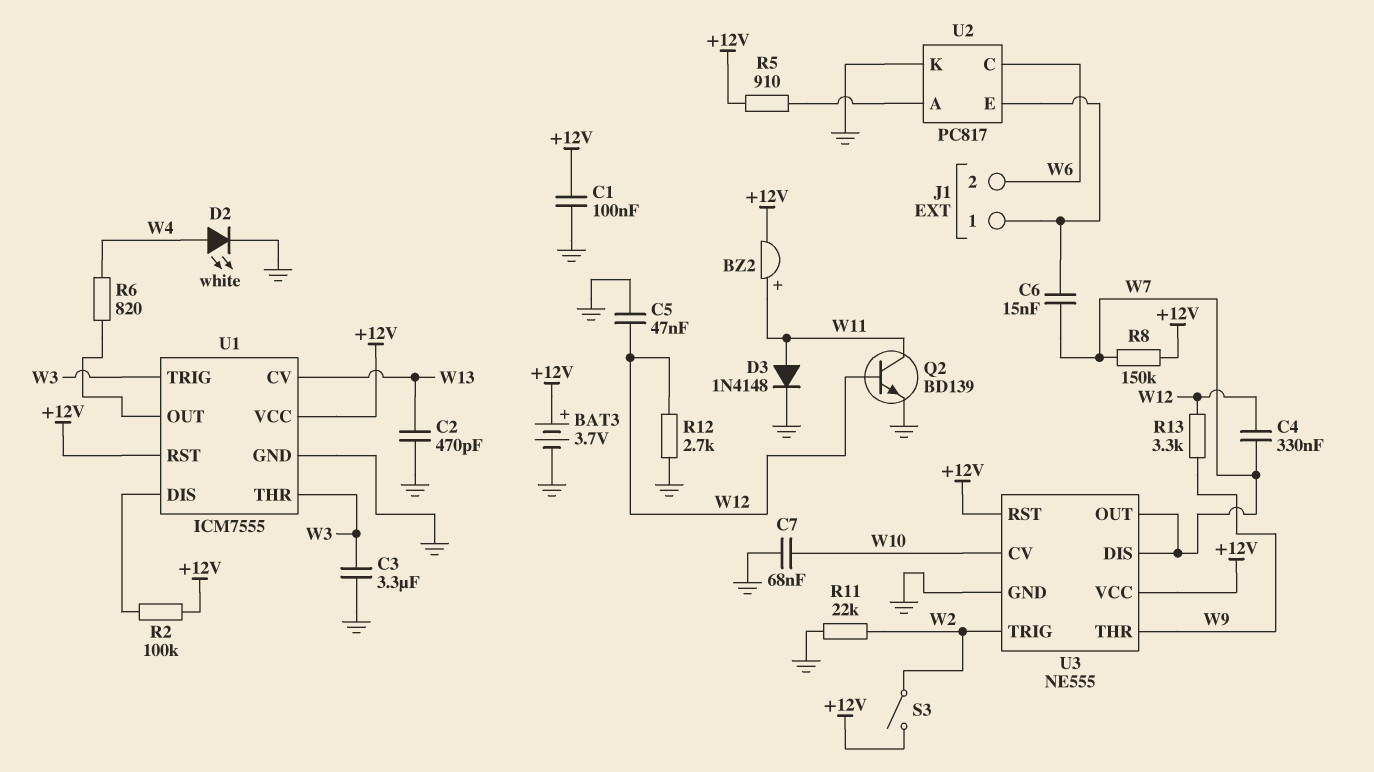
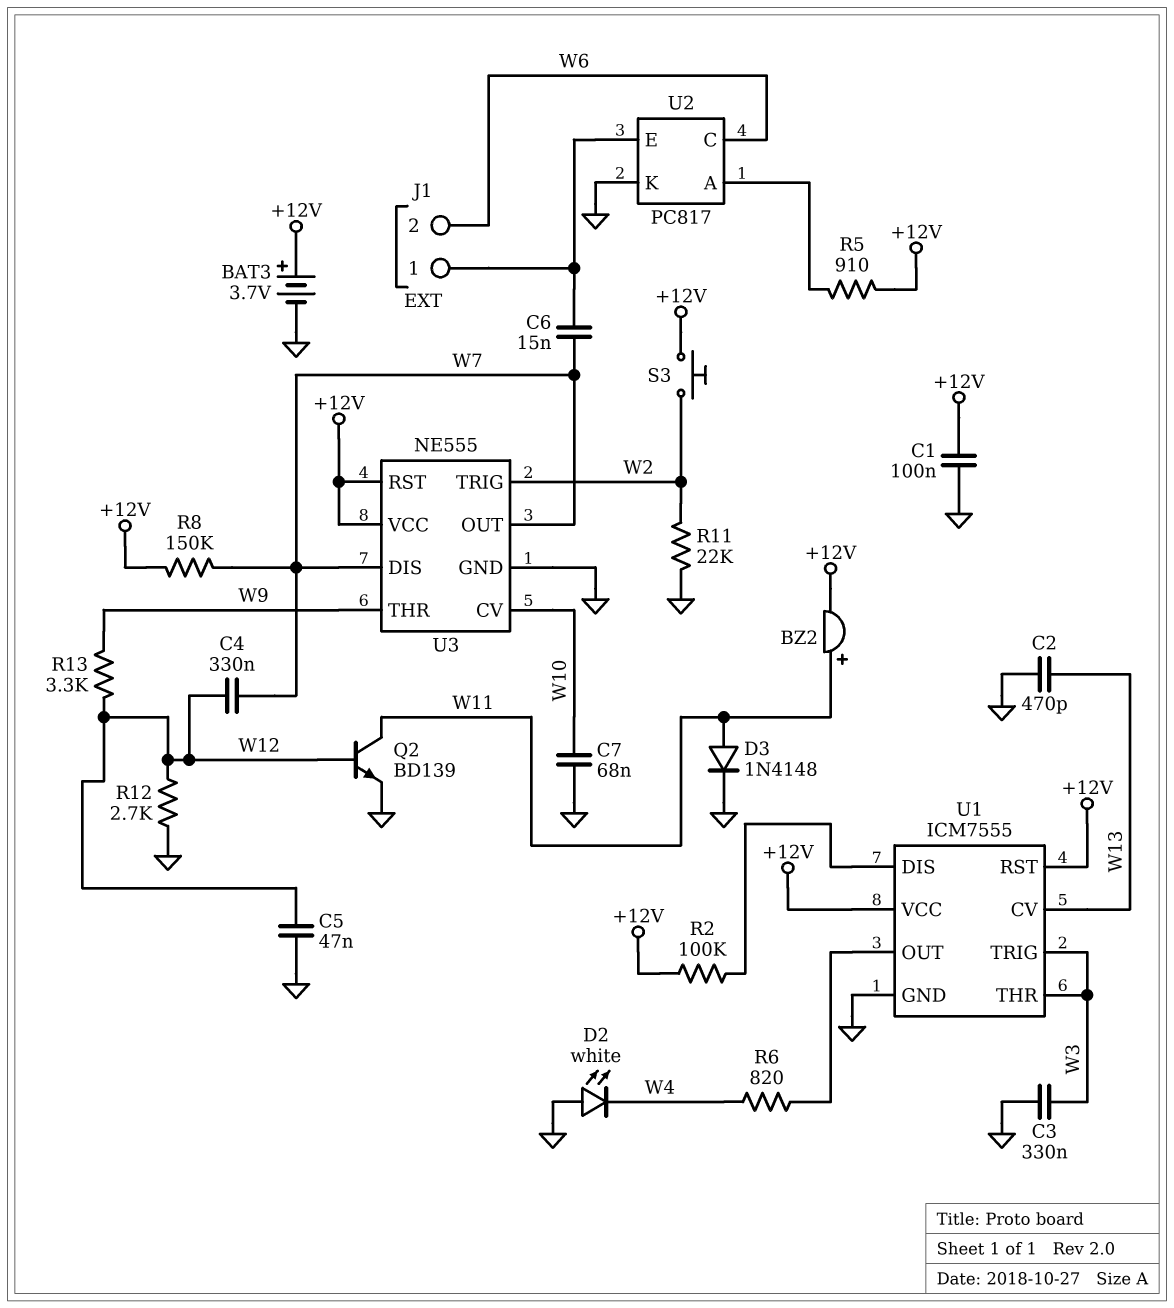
C3: 3.3uF (GND, W3) -> 330nF (GND, W3)
D2: LED white (A W4, K GND) -> LED white (A GND, K W4)
S3: switch (+12V, W2) -> button (+12V, W2)

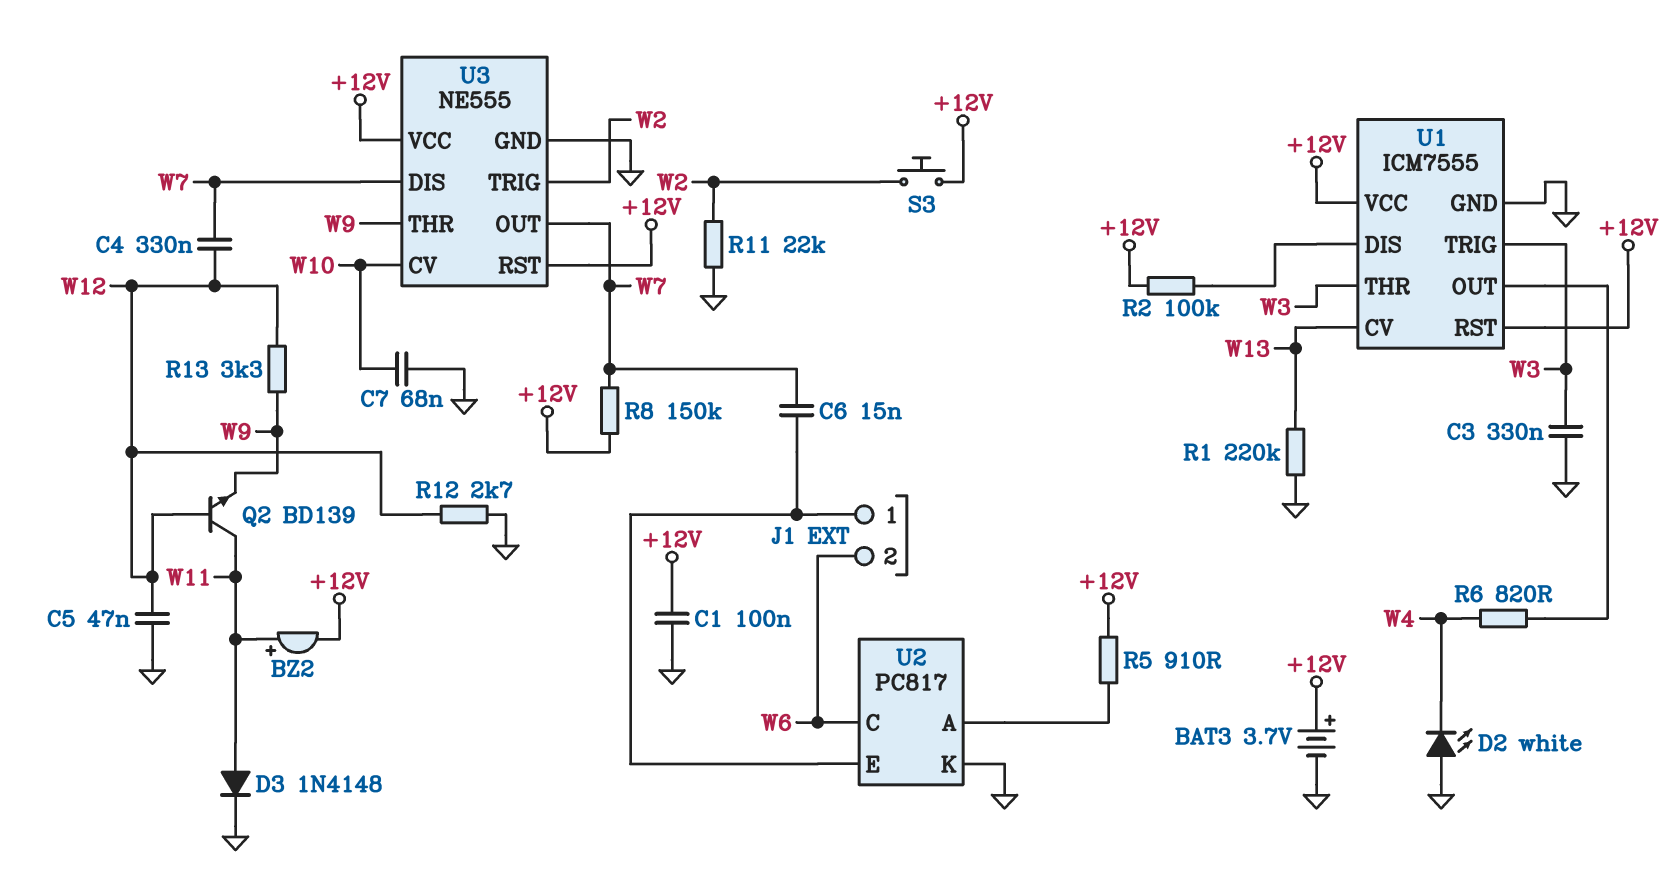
C2: 470pF (GND, W13) -> none
Q2: NPN BD139 (B W12, C W11, E GND) -> NPN BD139 (B W12, C W11, E W9)
R1: none -> 220k (GND, W13)

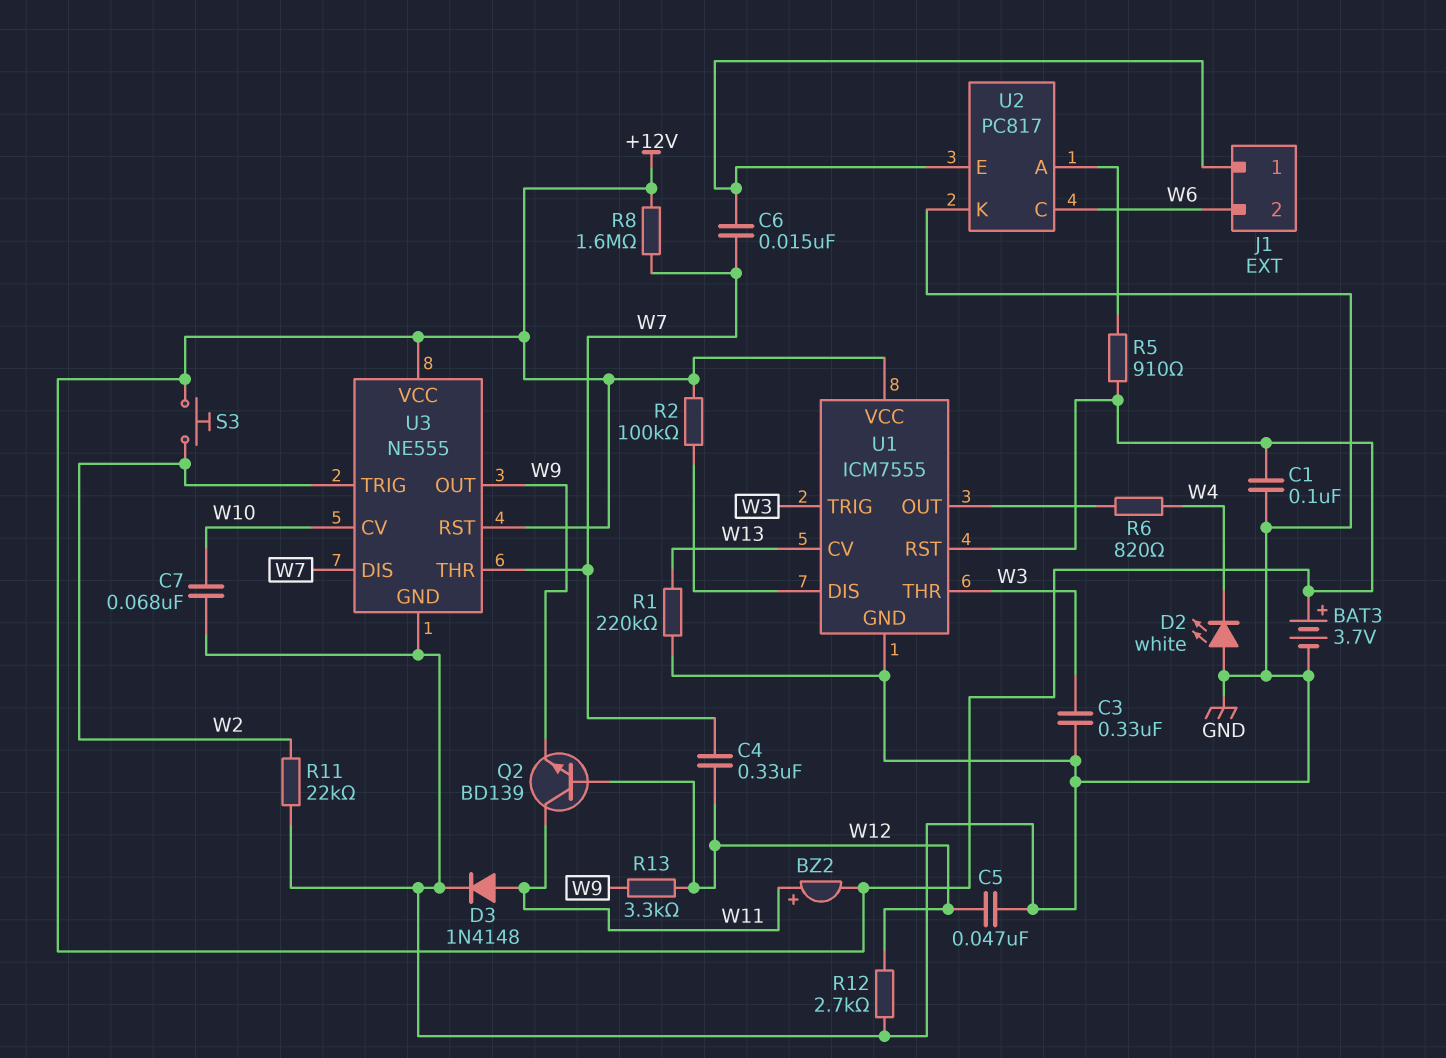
R8: 150k (+12V, W7) -> 1.6M (+12V, W7)
U3 pin OUT: W7 -> W9
U3 pin THR: W9 -> W7

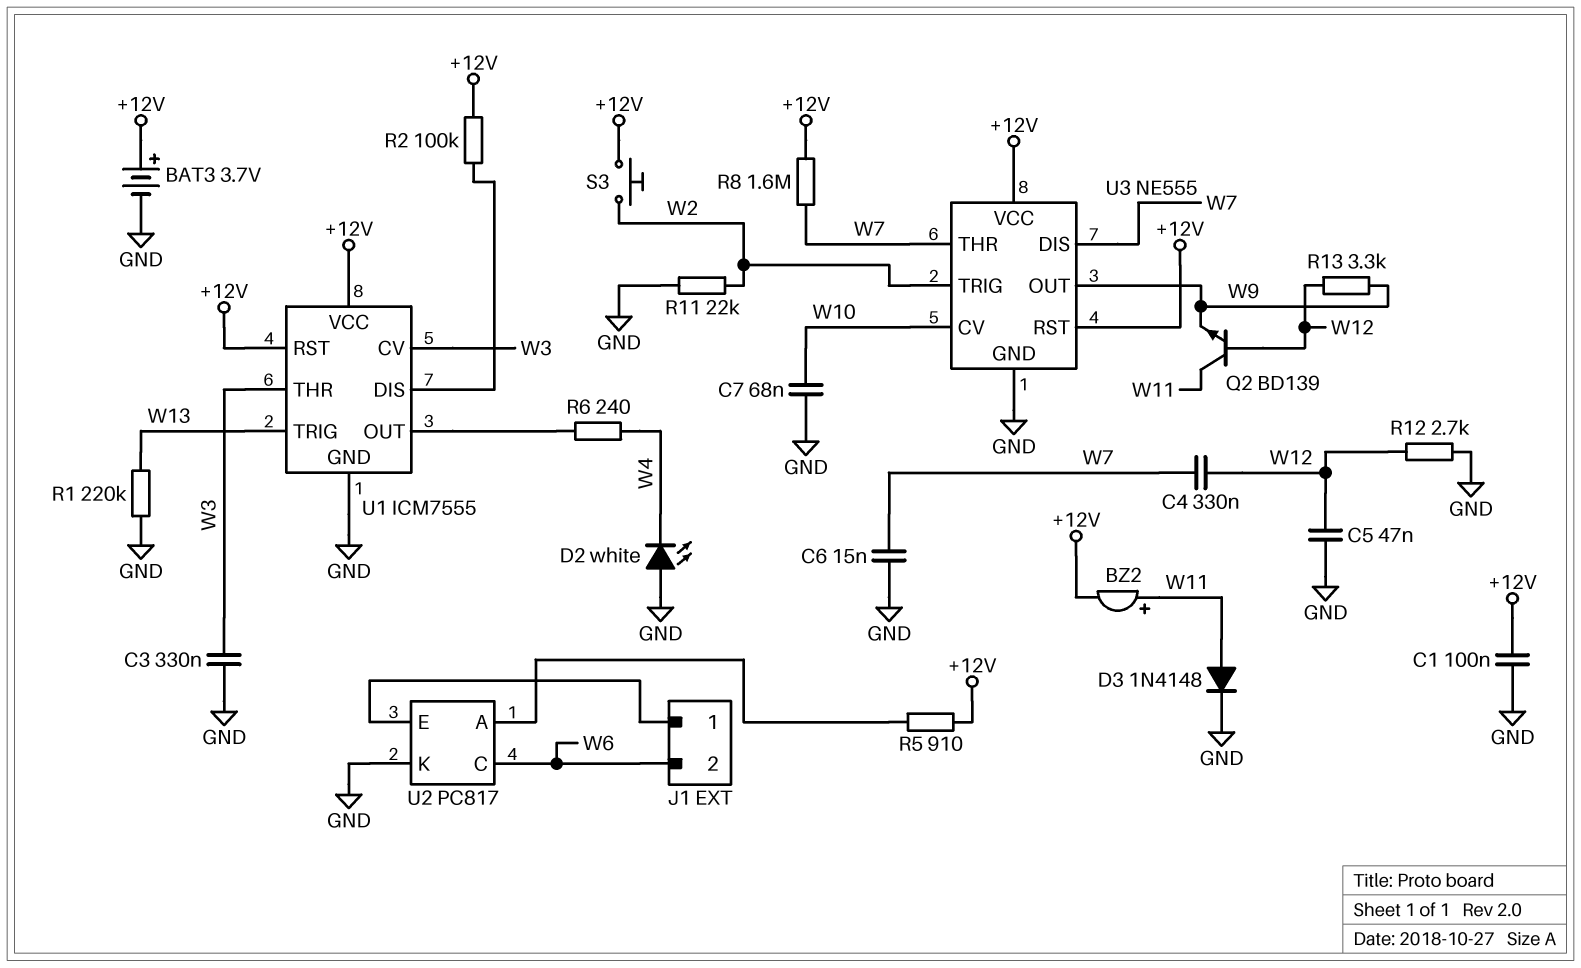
C6: 15nF (J1/1, W7) -> 15nF (GND, W7)
R6: 820 (U1/OUT, W4) -> 240 (U1/OUT, W4)
U1 pin CV: W13 -> W3
U1 pin TRIG: W3 -> W13

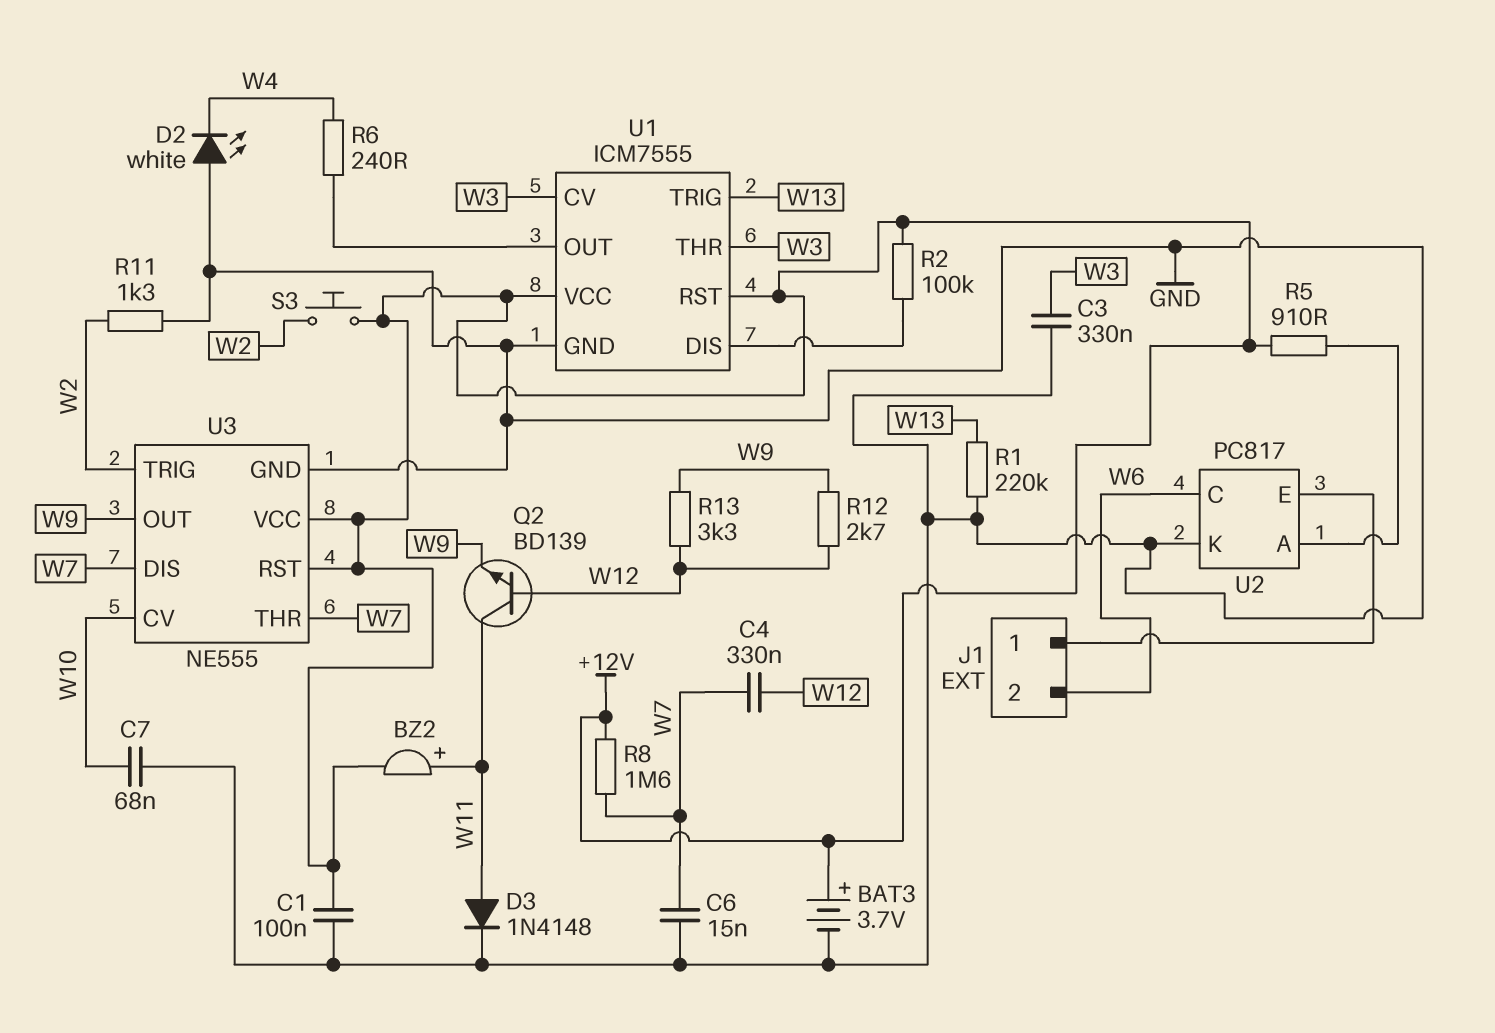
C5: 47nF (GND, W12) -> none
R11: 22k (GND, W2) -> 1.3k (GND, W2)
R12: 2.7k (GND, W12) -> 2.7k (W9, W12)

